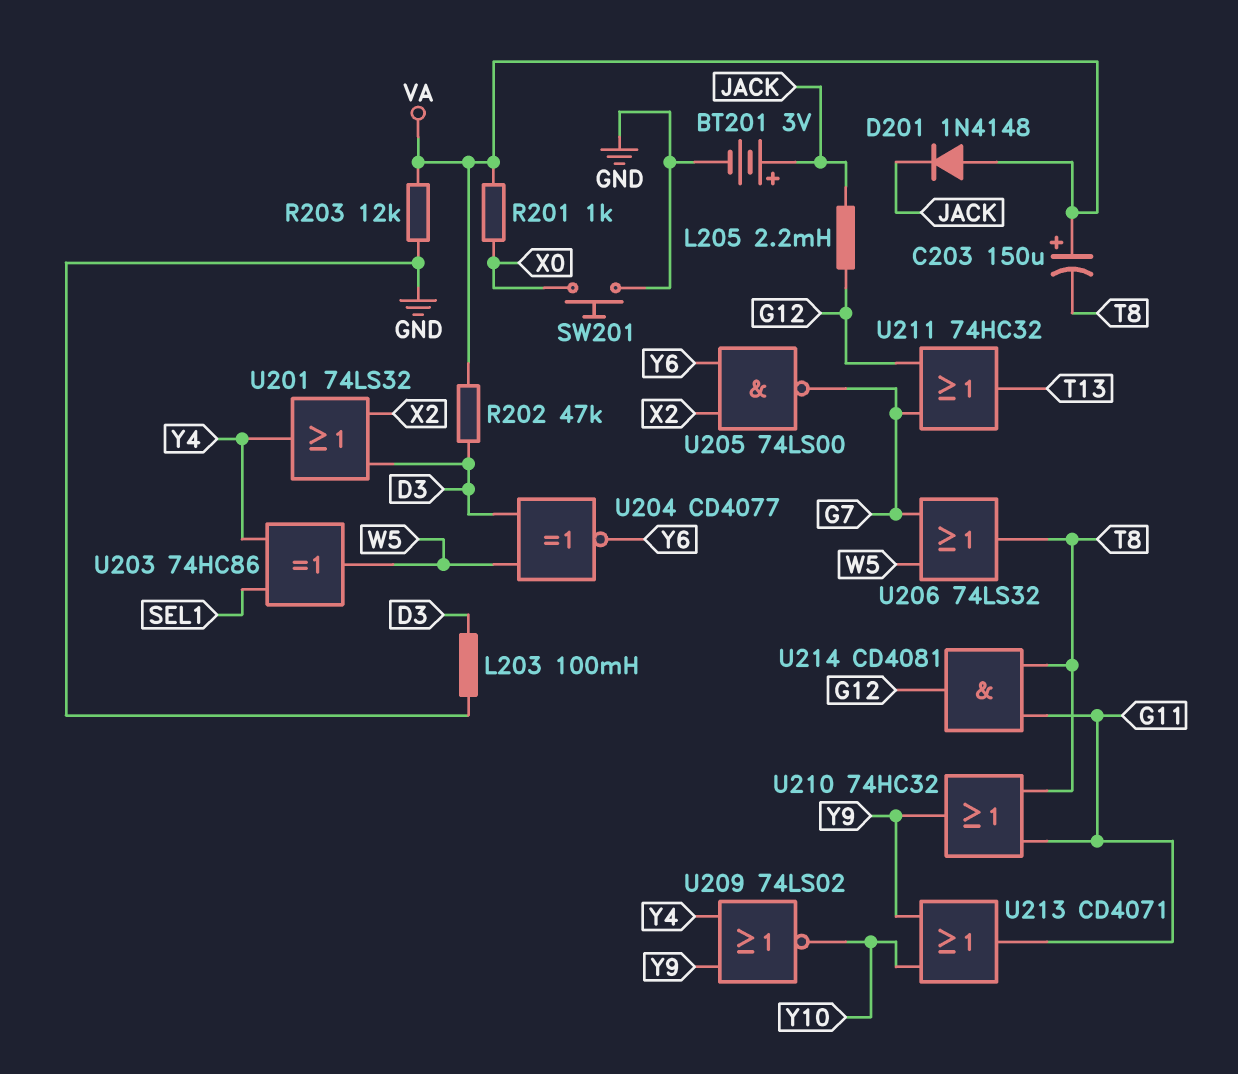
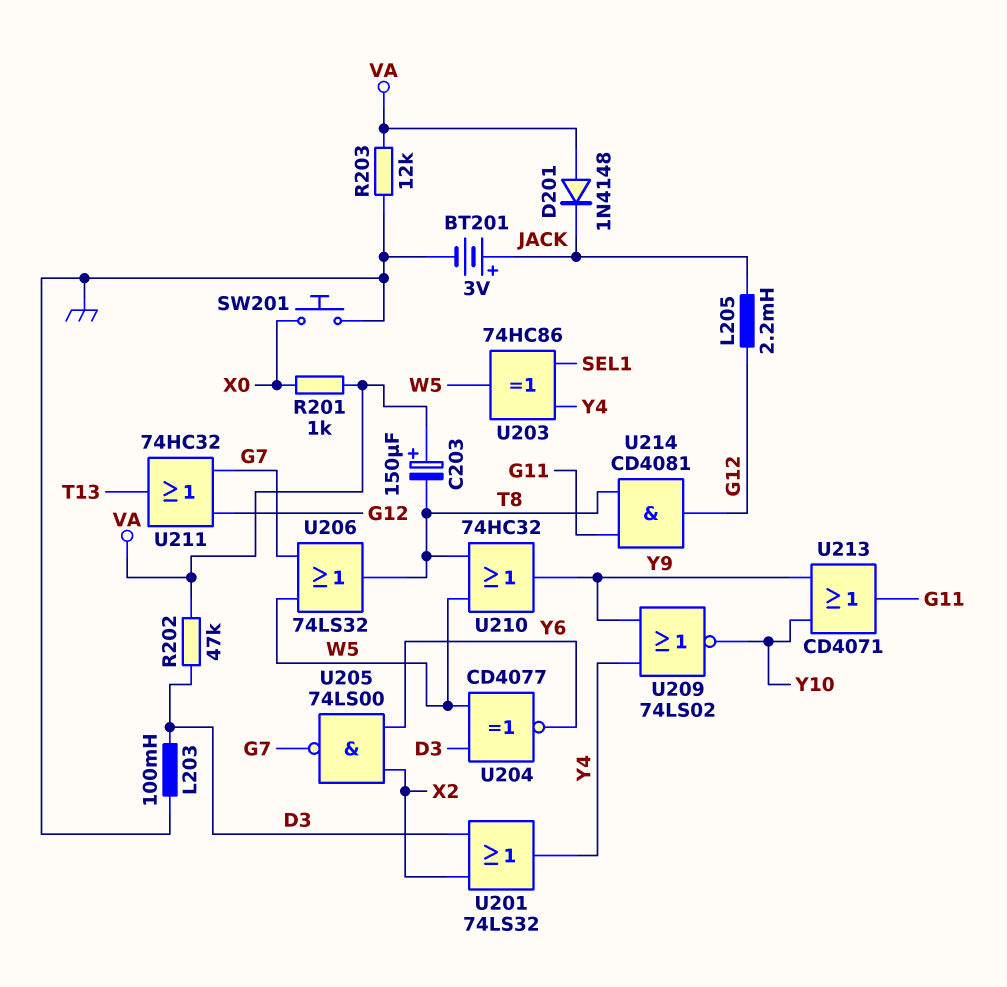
U210: OR 74HC32 (in G11, in T8, out Y9) -> OR 74HC32 (in T8, in W5, out Y9)

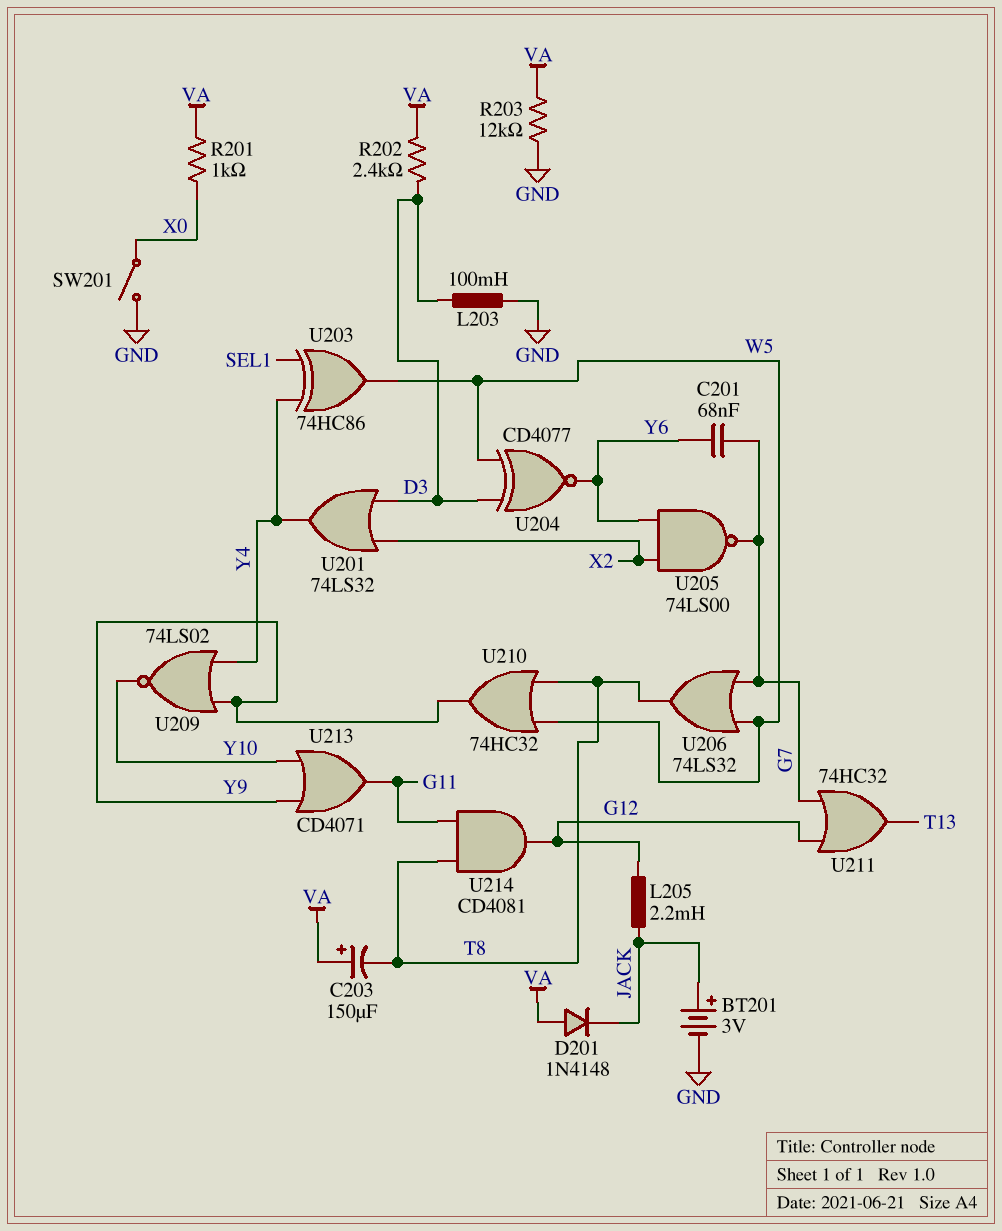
C201: none -> 68nF (G7, Y6)
R202: 47k (D3, VA) -> 2.4k (D3, VA)
SW201: button (GND, X0) -> switch (GND, X0)

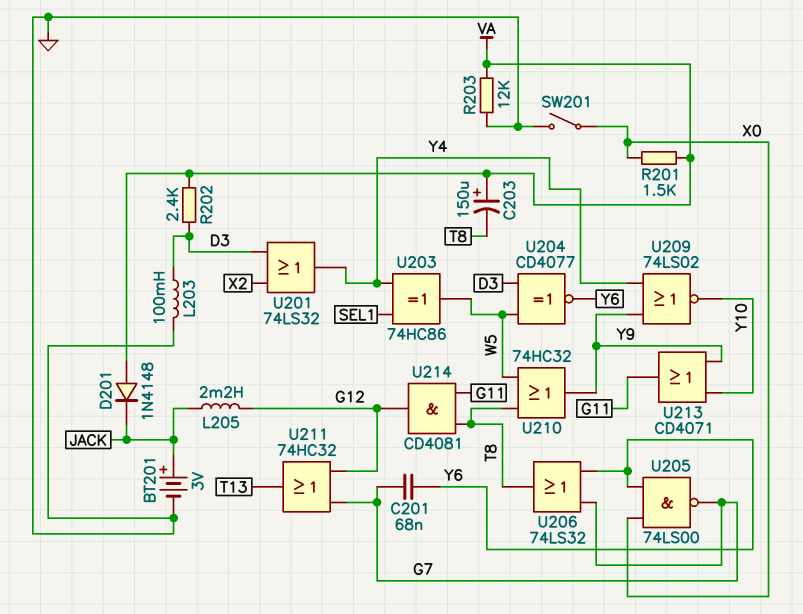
R201: 1k (VA, X0) -> 1.5k (VA, X0)
U205: NAND 74LS00 (in X2, in Y6, out G7) -> NAND 74LS00 (in X0, in Y6, out G7)
U206: OR 74LS32 (in G7, in W5, out T8) -> OR 74LS32 (in G7, in Y6, out T8)

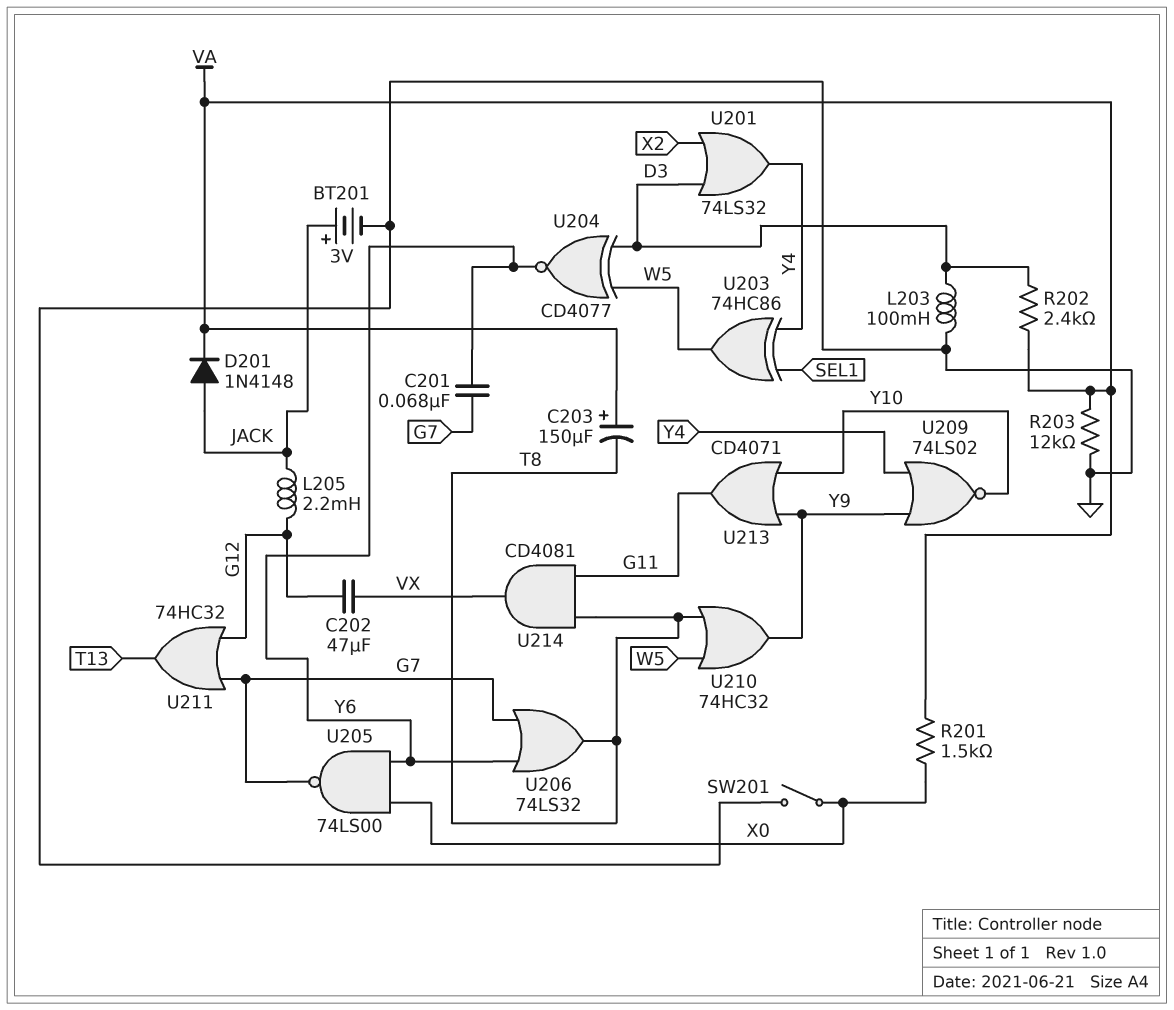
C202: none -> 47uF (G12, VX)
D201: diode 1N4148 (A VA, K JACK) -> diode 1N4148 (A JACK, K VA)
U214: AND CD4081 (in G11, in T8, out G12) -> AND CD4081 (in G11, in T8, out VX)

